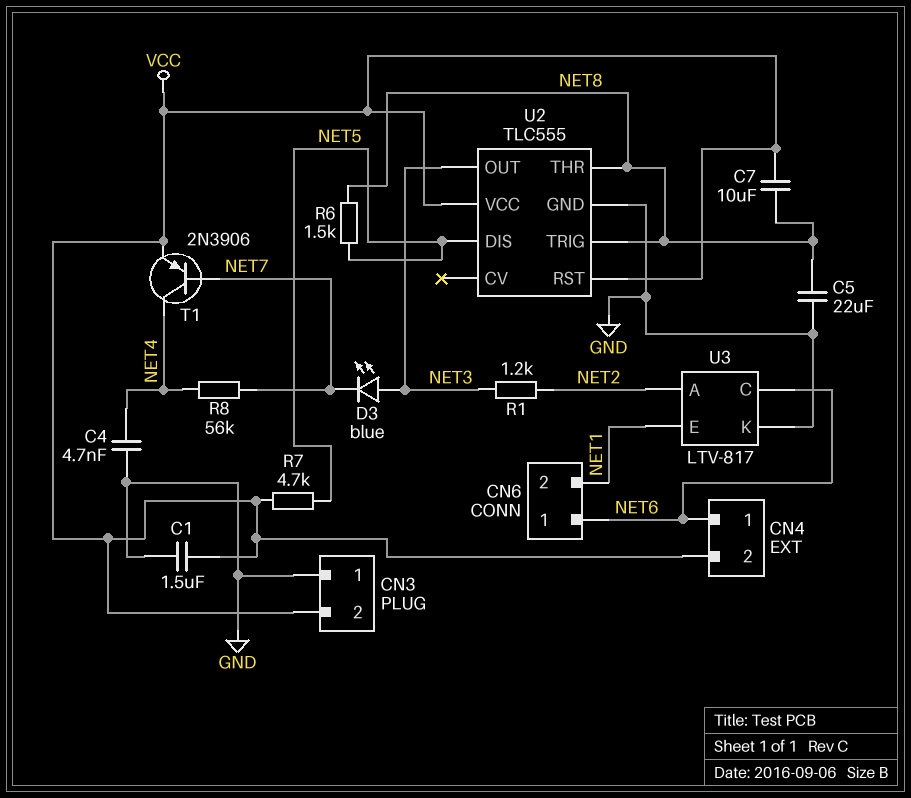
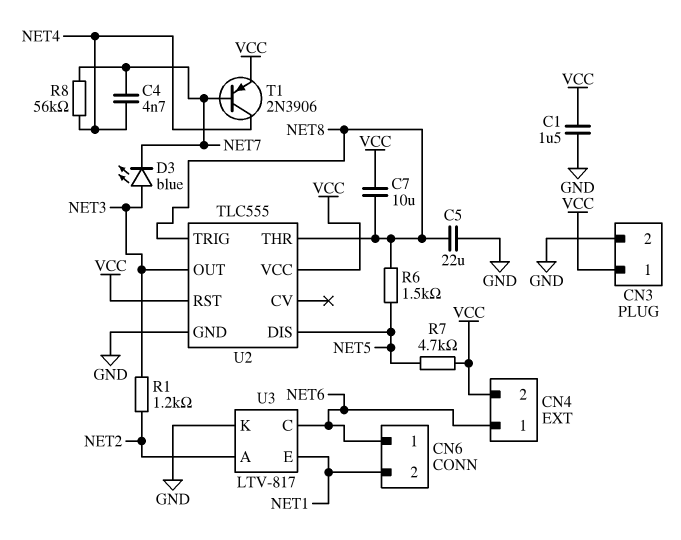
C4: 4.7nF (GND, NET4) -> 4.7nF (NET4, NET7)
CN3 pin 1: GND -> VCC
CN3 pin 2: VCC -> GND

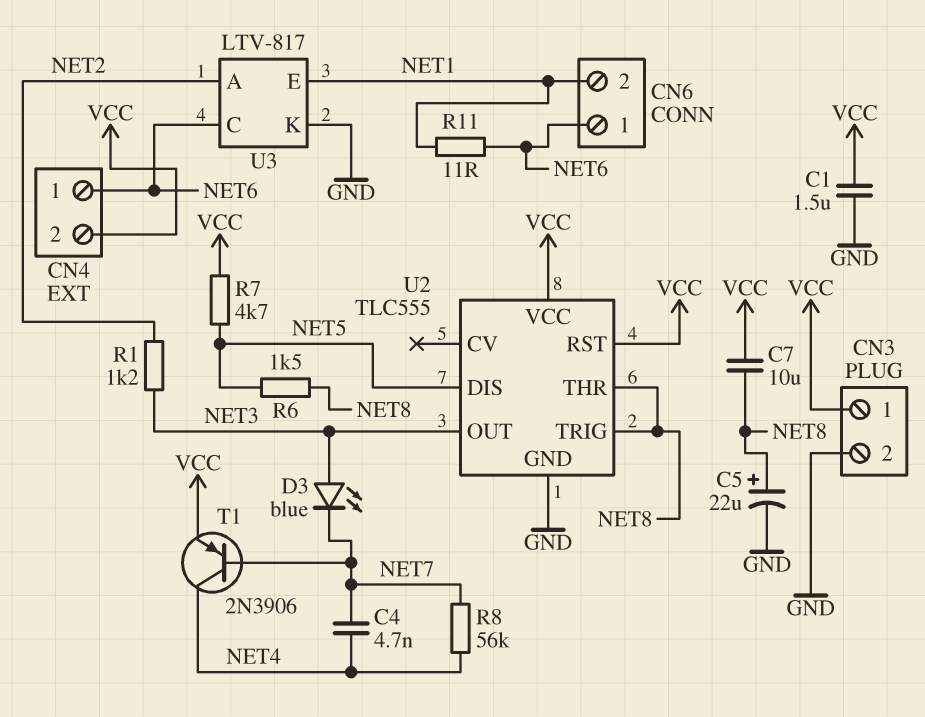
C5: 22uF (GND, NET8) -> 22uF (plus NET8, minus GND)
R11: none -> 11 (NET1, NET6)

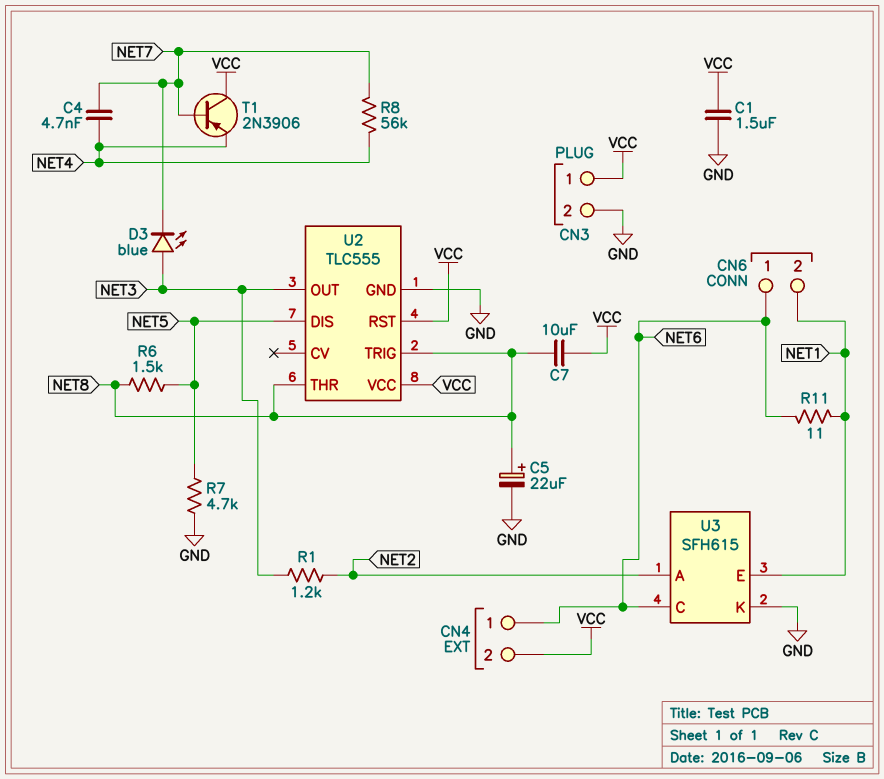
R7: 4.7k (NET5, VCC) -> 4.7k (GND, NET5)
T1: PNP 2N3906 (B NET7, C NET4, E VCC) -> PNP 2N3906 (B NET7, C VCC, E NET4)
U3: LTV-817 -> SFH615

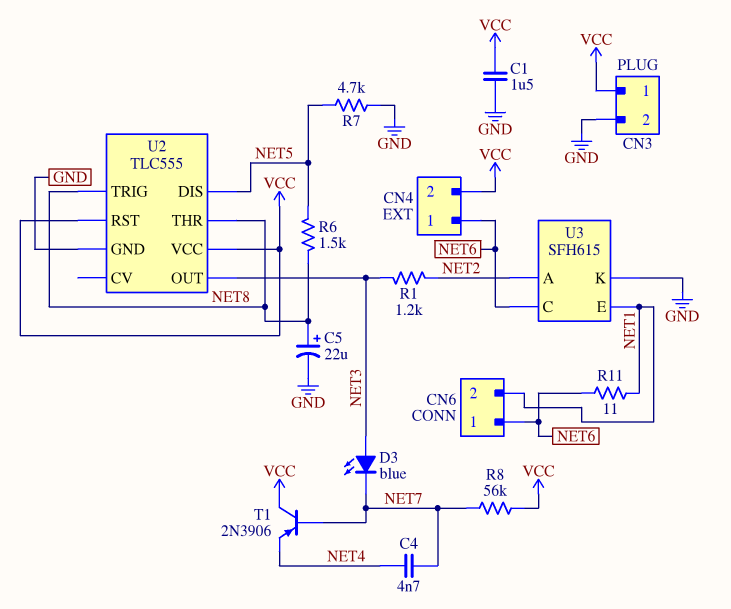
C7: 10uF (NET8, VCC) -> none
R8: 56k (NET4, NET7) -> 56k (NET7, VCC)

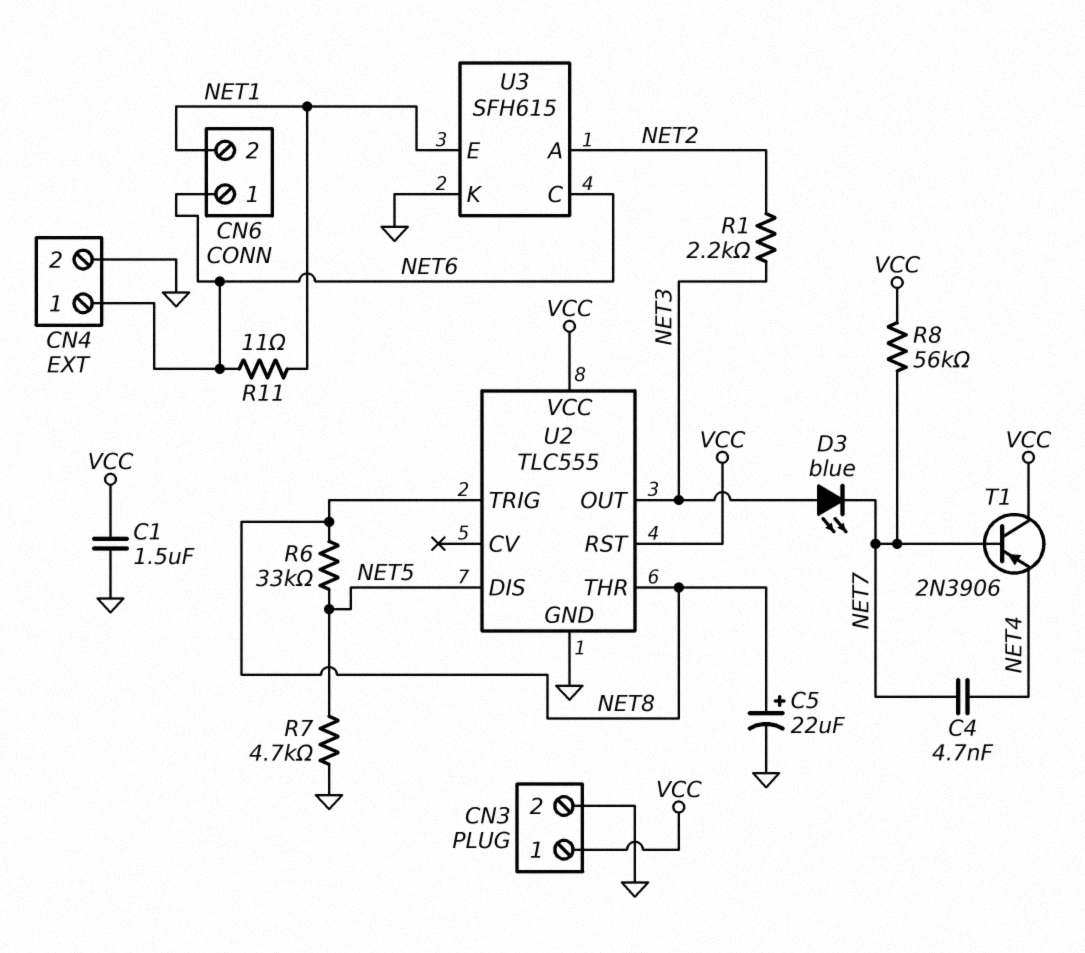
CN4 pin 2: VCC -> GND
R1: 1.2k (NET2, NET3) -> 2.2k (NET2, NET3)
R6: 1.5k (NET5, NET8) -> 33k (NET5, NET8)

